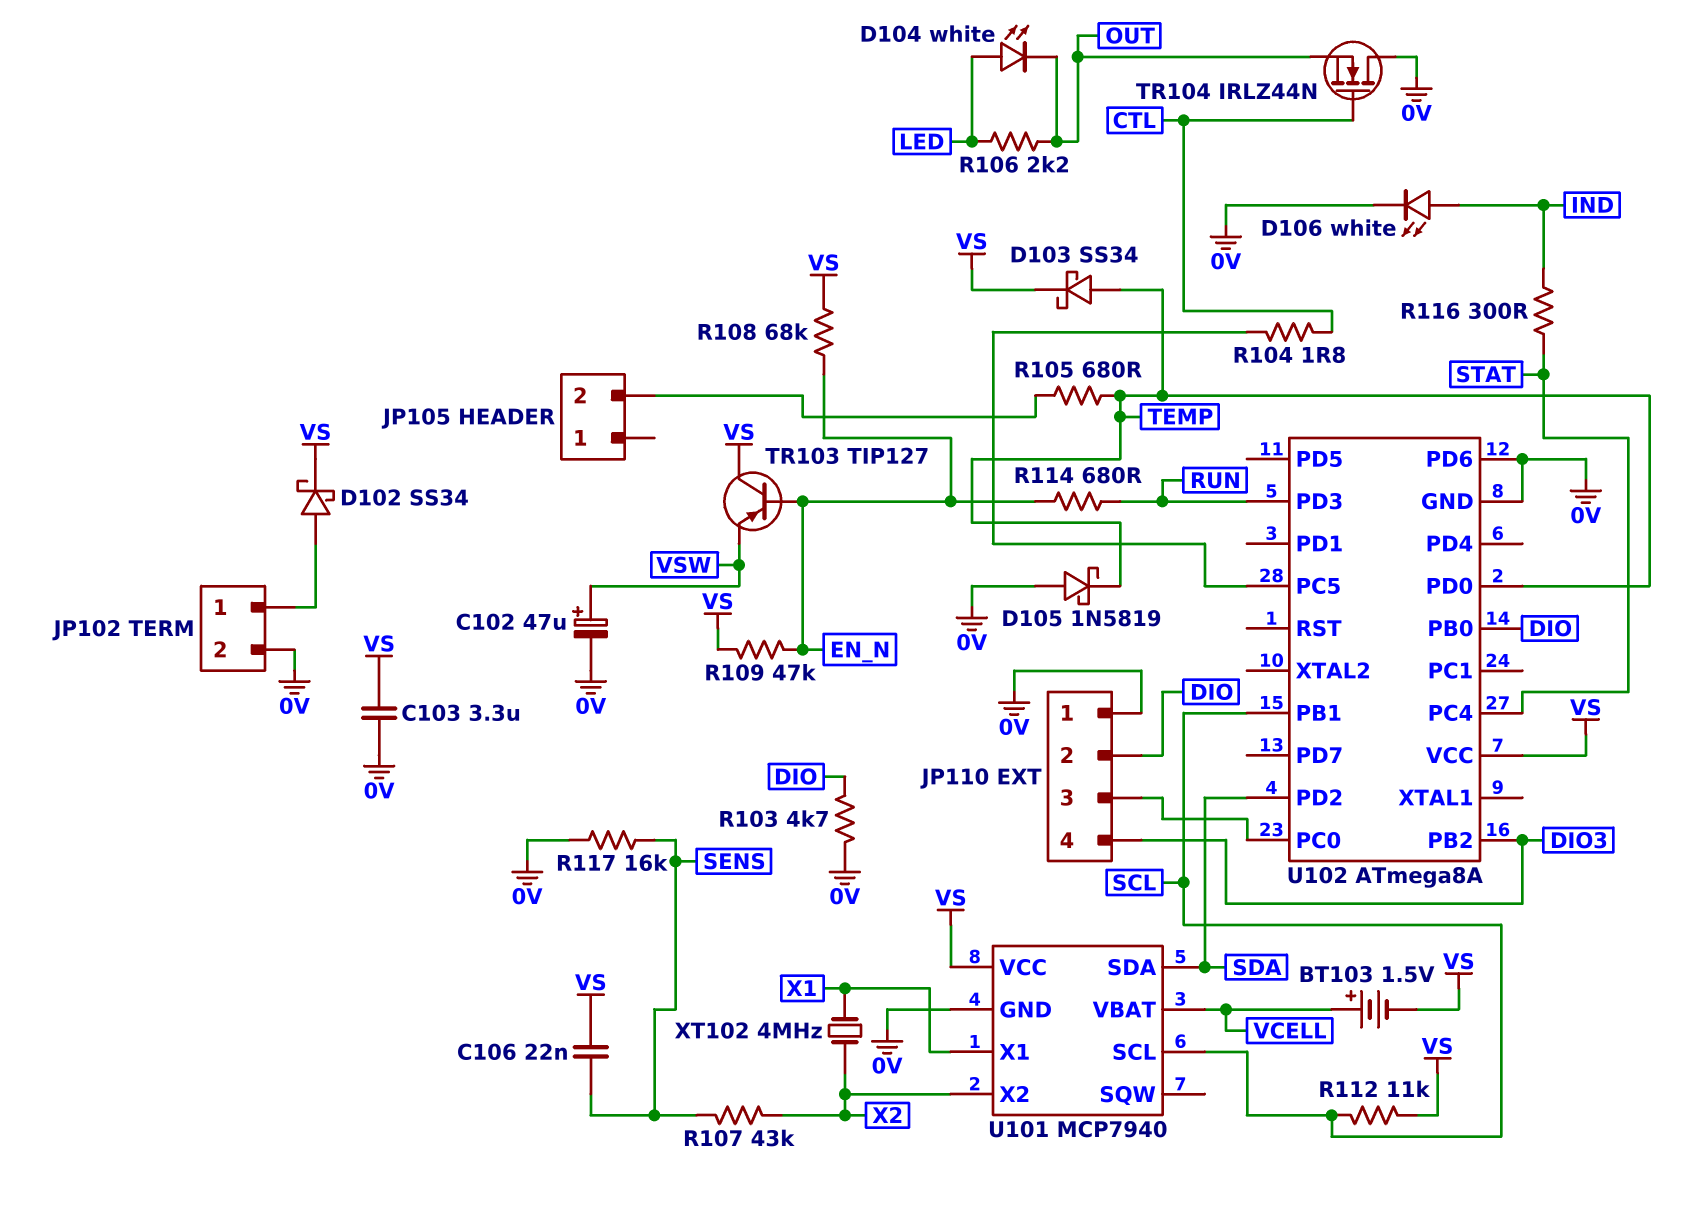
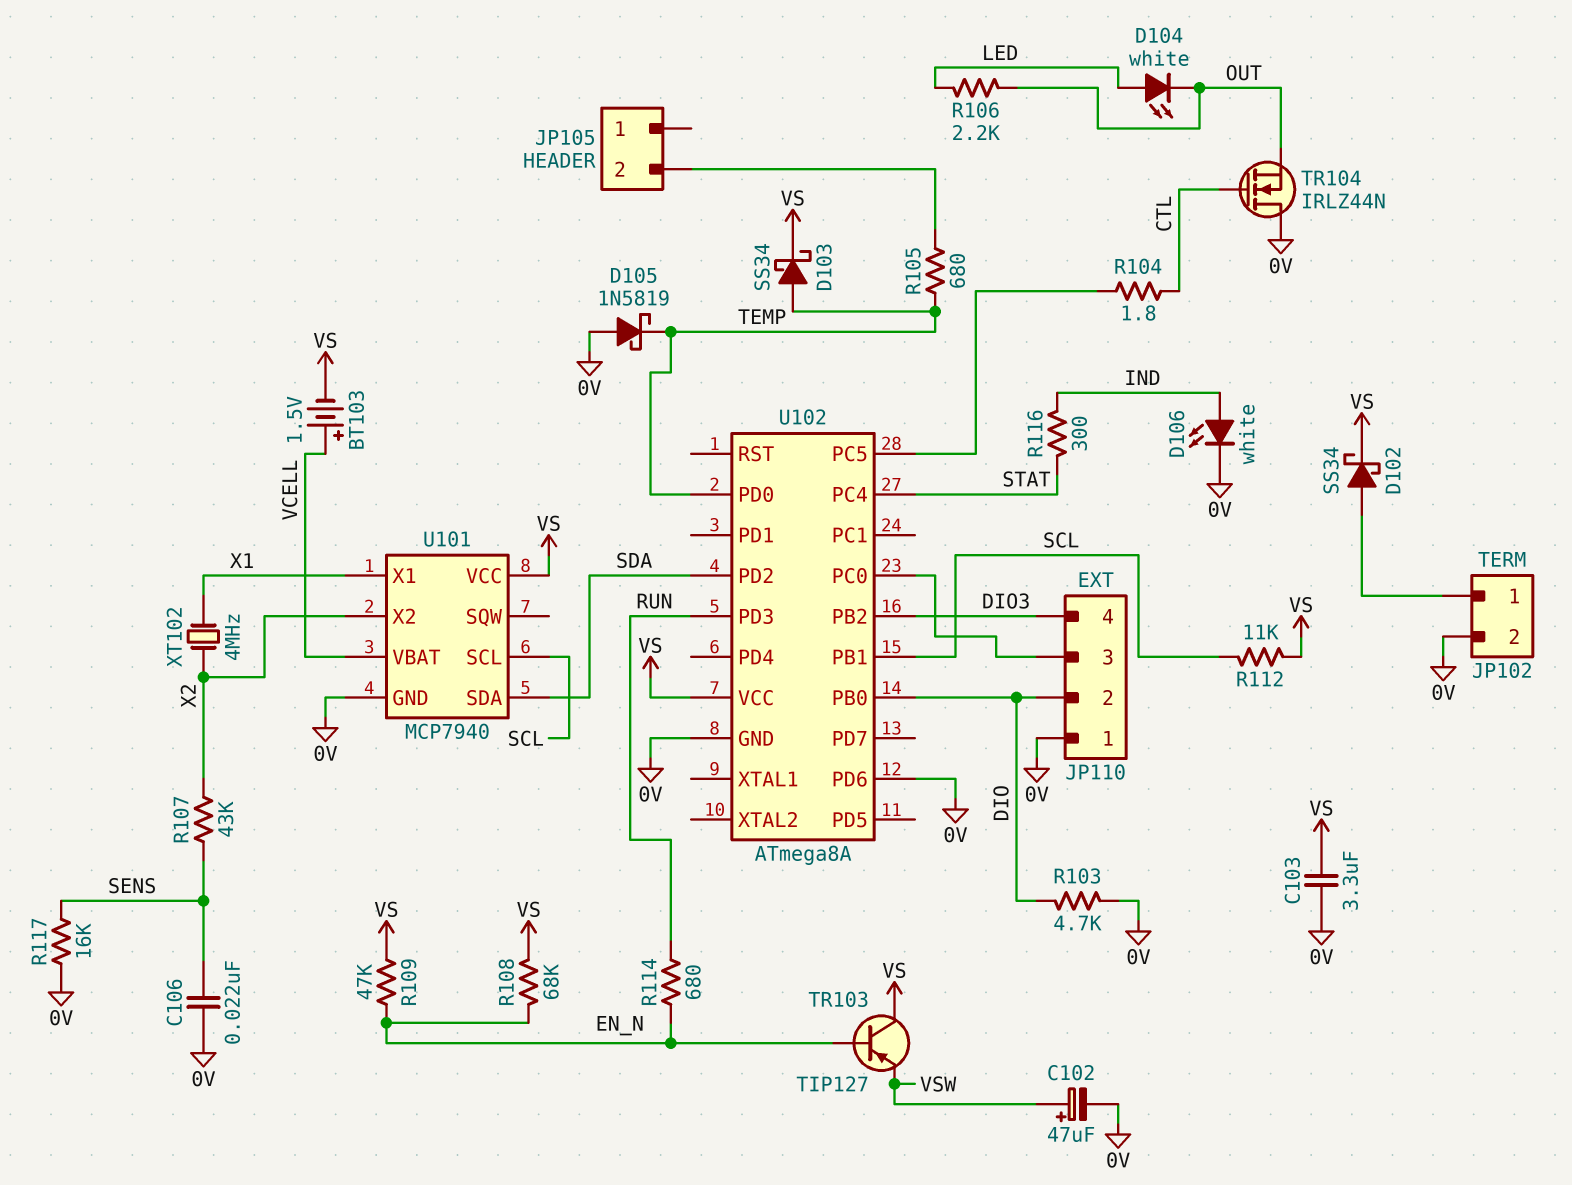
C106: 22nF (SENS, VS) -> 22nF (0V, SENS)

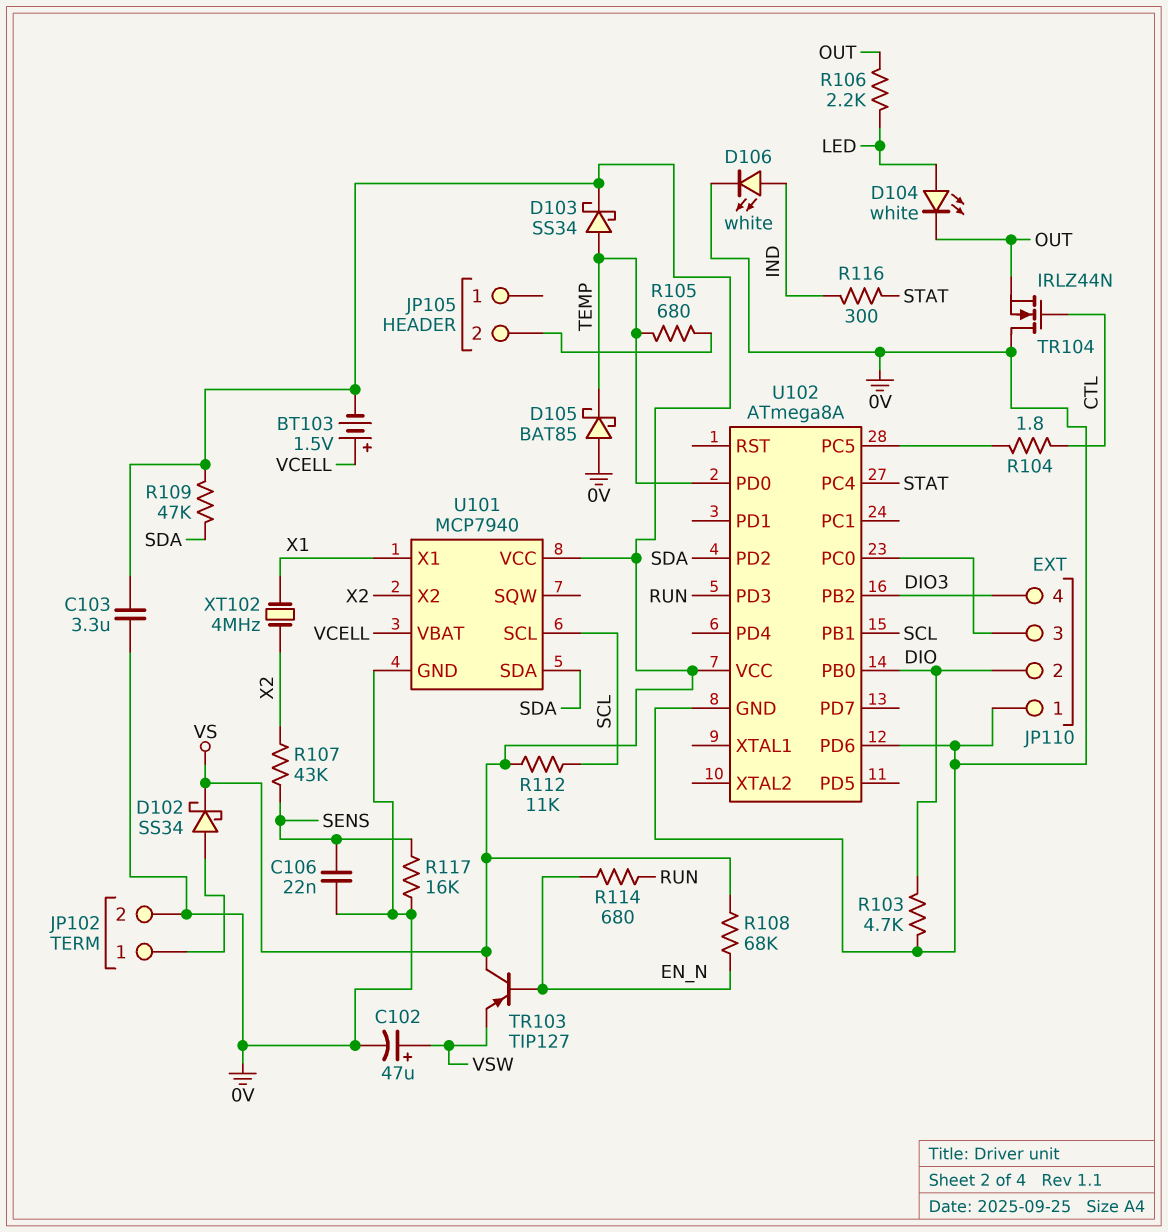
D105: schottky 1N5819 (A 0V, K TEMP) -> schottky BAT85 (A 0V, K TEMP)
R109: 47k (EN_N, VS) -> 47k (SDA, VS)

